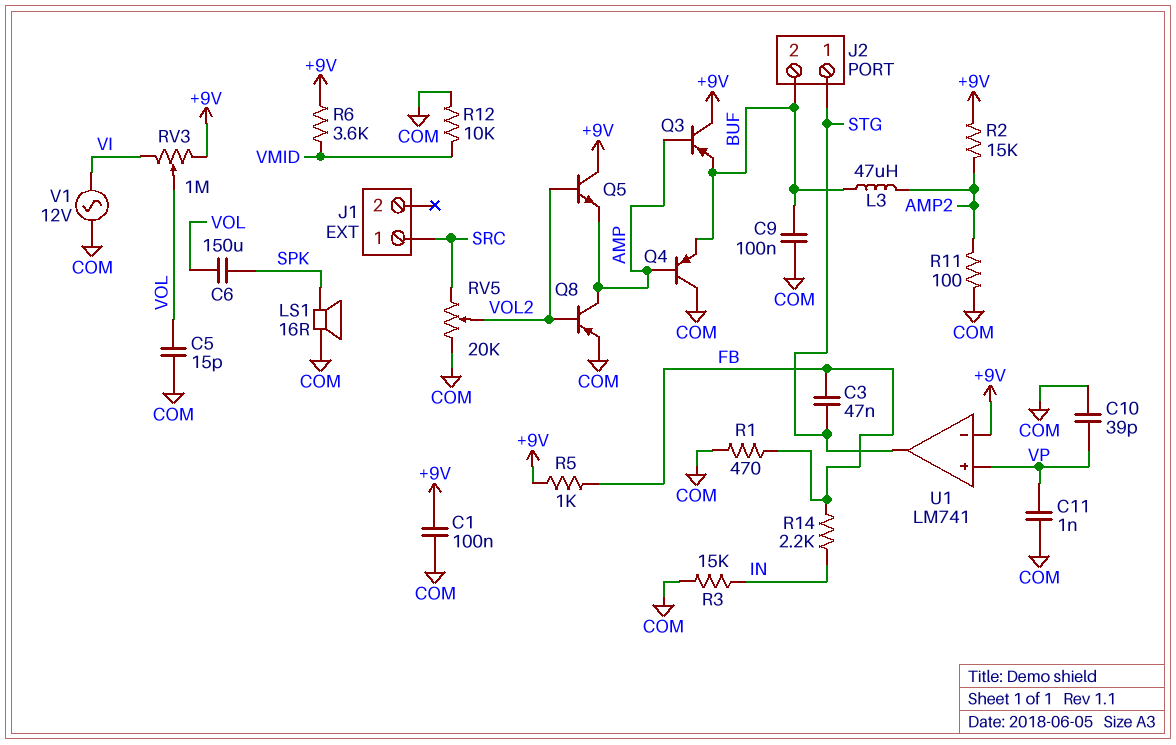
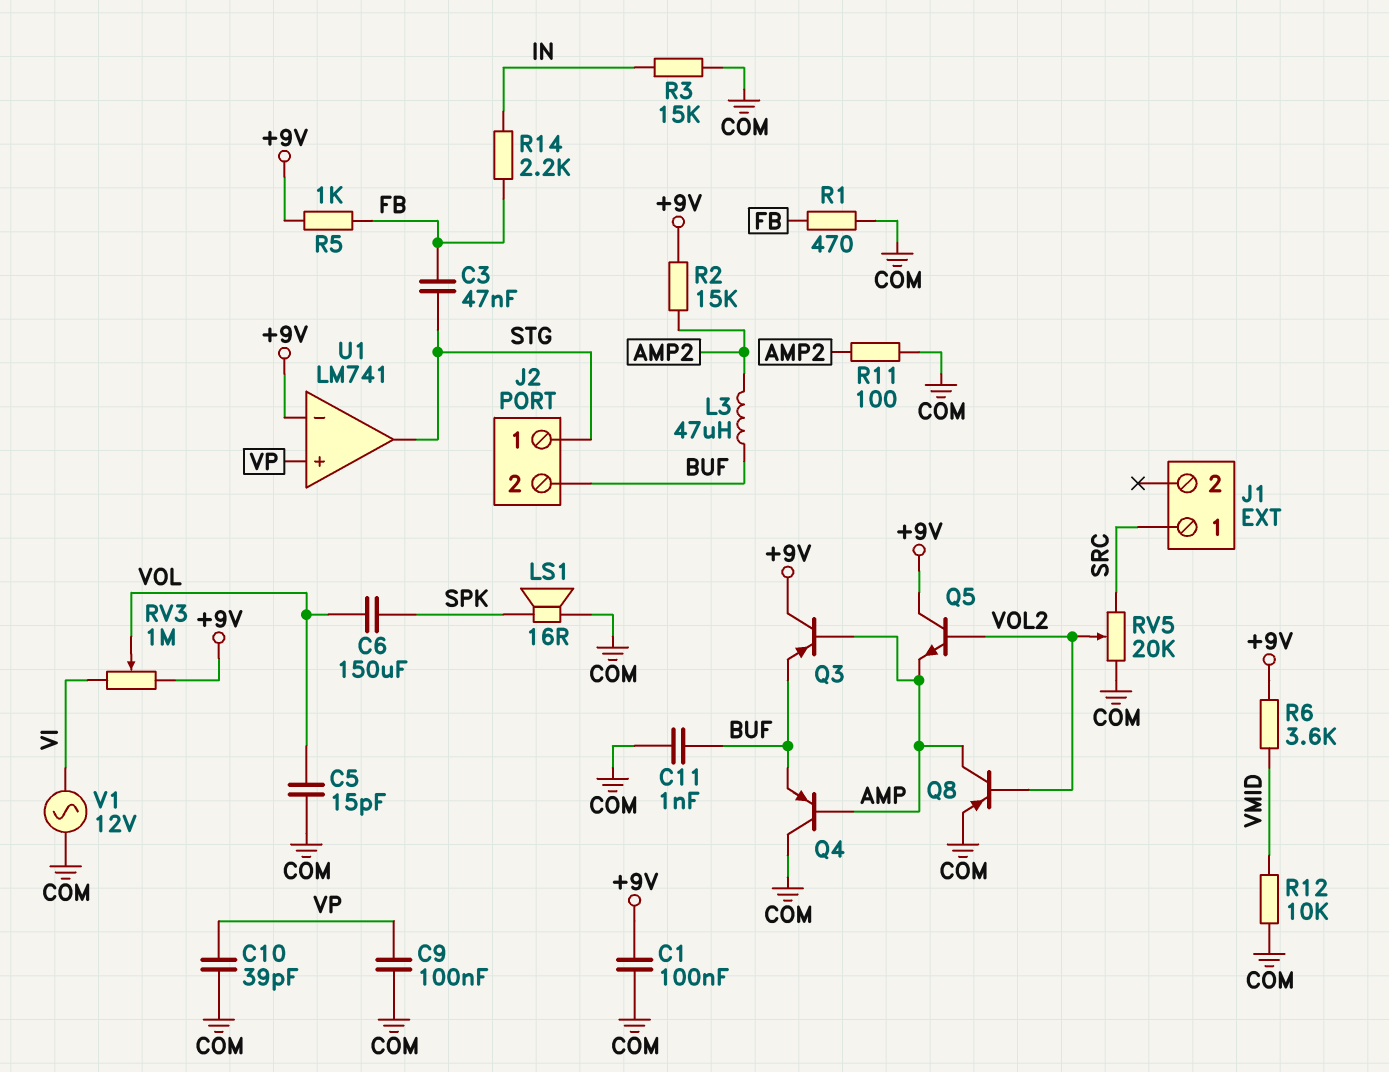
C9: 100nF (BUF, COM) -> 100nF (COM, VP)
C11: 1nF (COM, VP) -> 1nF (BUF, COM)

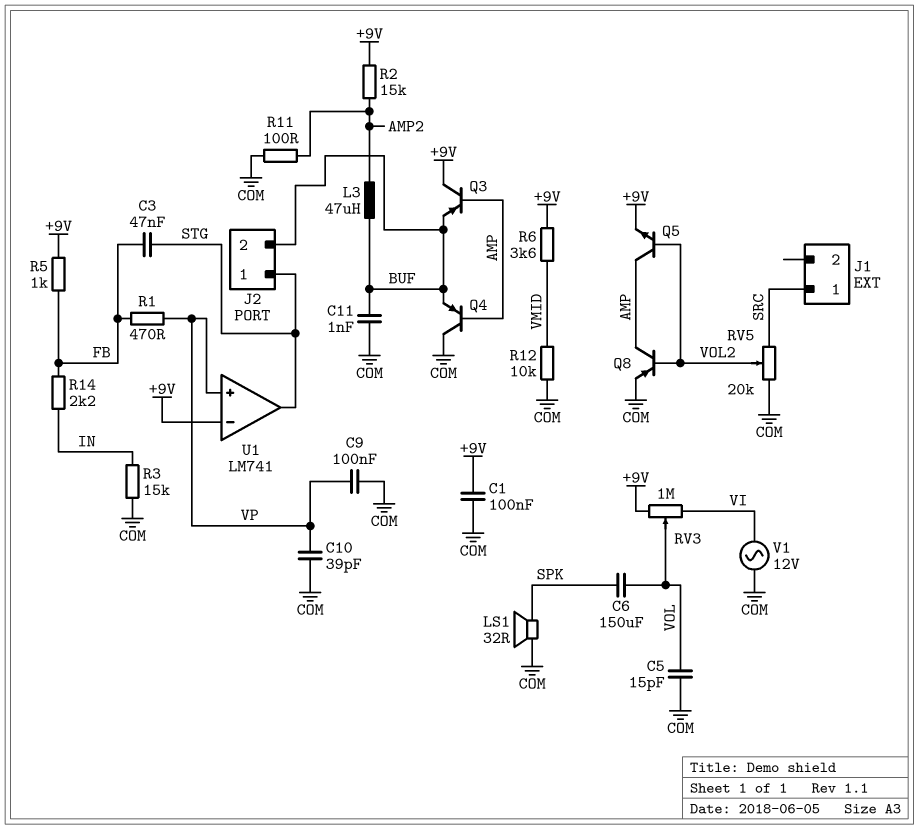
LS1: speaker 16R (COM, SPK) -> speaker 32R (COM, SPK)
Q5: NPN (B VOL2, C +9V, E AMP) -> NPN (B VOL2, C AMP, E +9V)
R1: 470 (COM, FB) -> 470 (FB, VP)

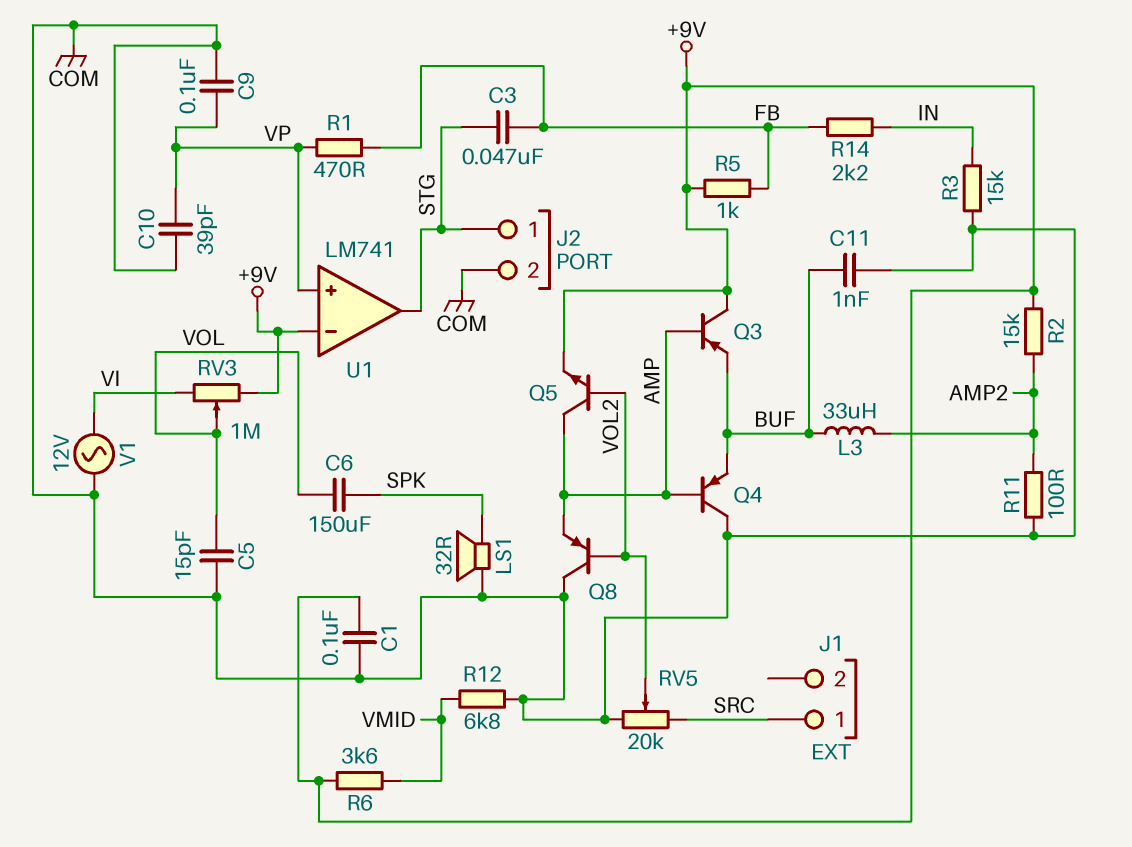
J2 pin 2: BUF -> COM
L3: 47uH (AMP2, BUF) -> 33uH (AMP2, BUF)
Q8: PNP (B VOL2, C AMP, E COM) -> PNP (B VOL2, C COM, E AMP)
R12: 10k (COM, VMID) -> 6.8k (COM, VMID)

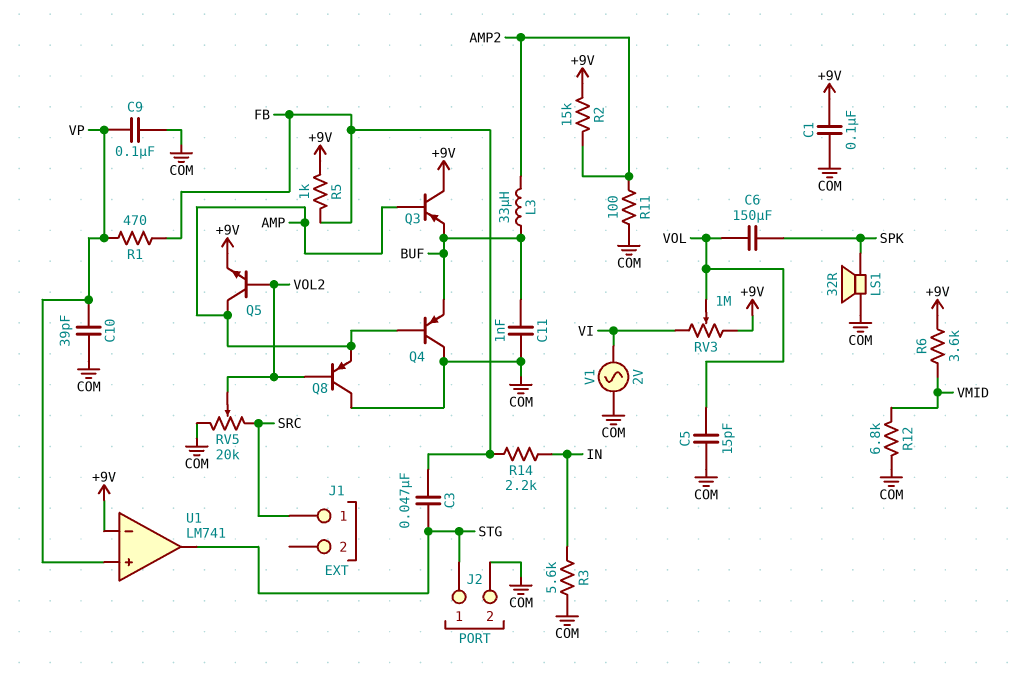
R3: 15k (COM, IN) -> 5.6k (COM, IN)
V1: AC 12V (COM, VI) -> AC 2V (COM, VI)

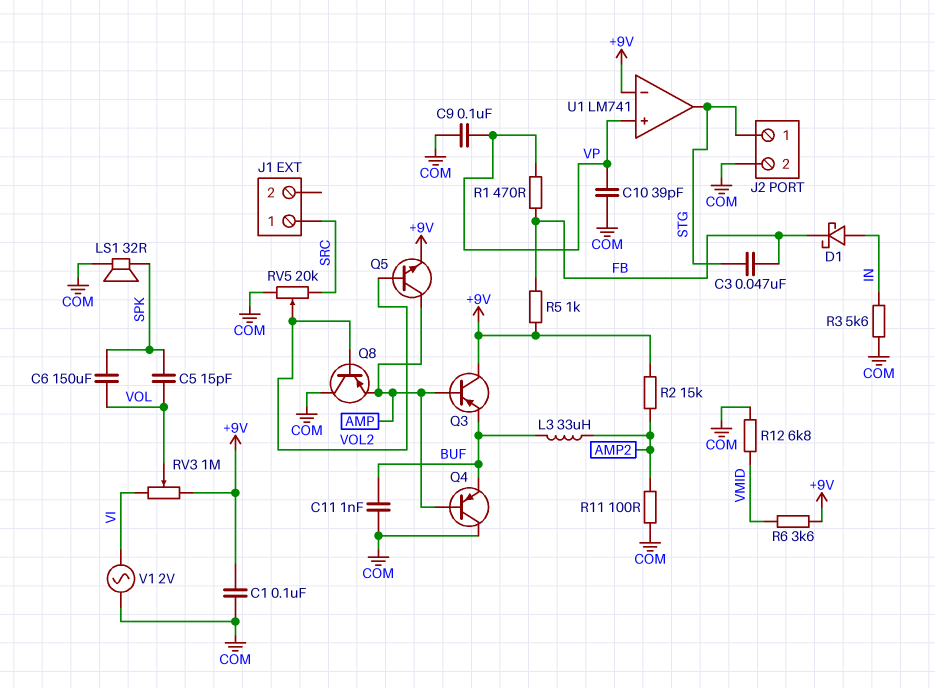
C5: 15pF (COM, VOL) -> 15pF (SPK, VOL)
D1: none -> schottky (A IN, K FB)
R14: 2.2k (FB, IN) -> none

